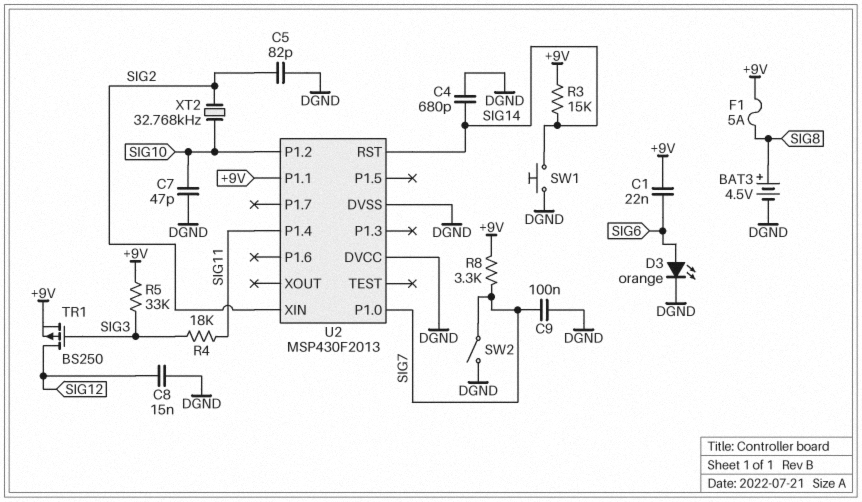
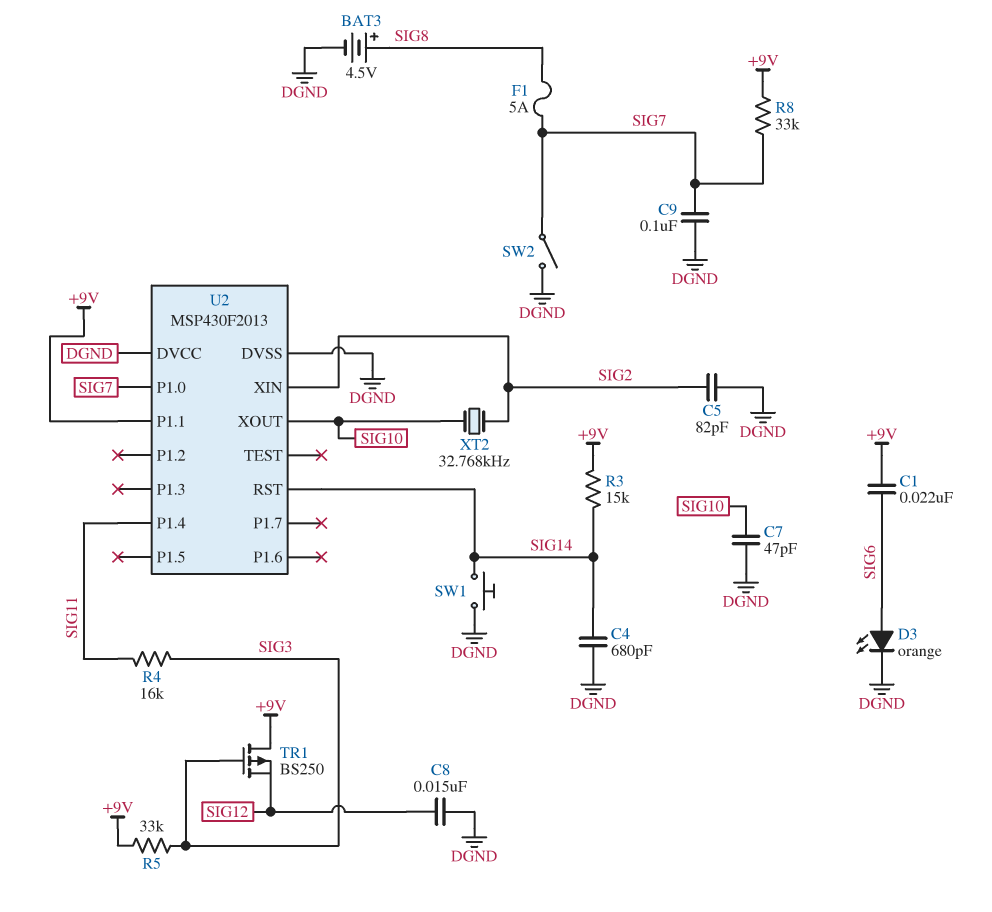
F1: 5A (+9V, SIG8) -> 5A (SIG7, SIG8)
R4: 18k (SIG3, SIG11) -> 16k (SIG3, SIG11)
R8: 3.3k (+9V, SIG7) -> 33k (+9V, SIG7)
TR1: PMOS BS250 (G SIG3, D SIG12, S +9V) -> PMOS BS250 (G SIG3, D +9V, S SIG12)
U2 pin P1.2: SIG10 -> none
U2 pin XOUT: none -> SIG10

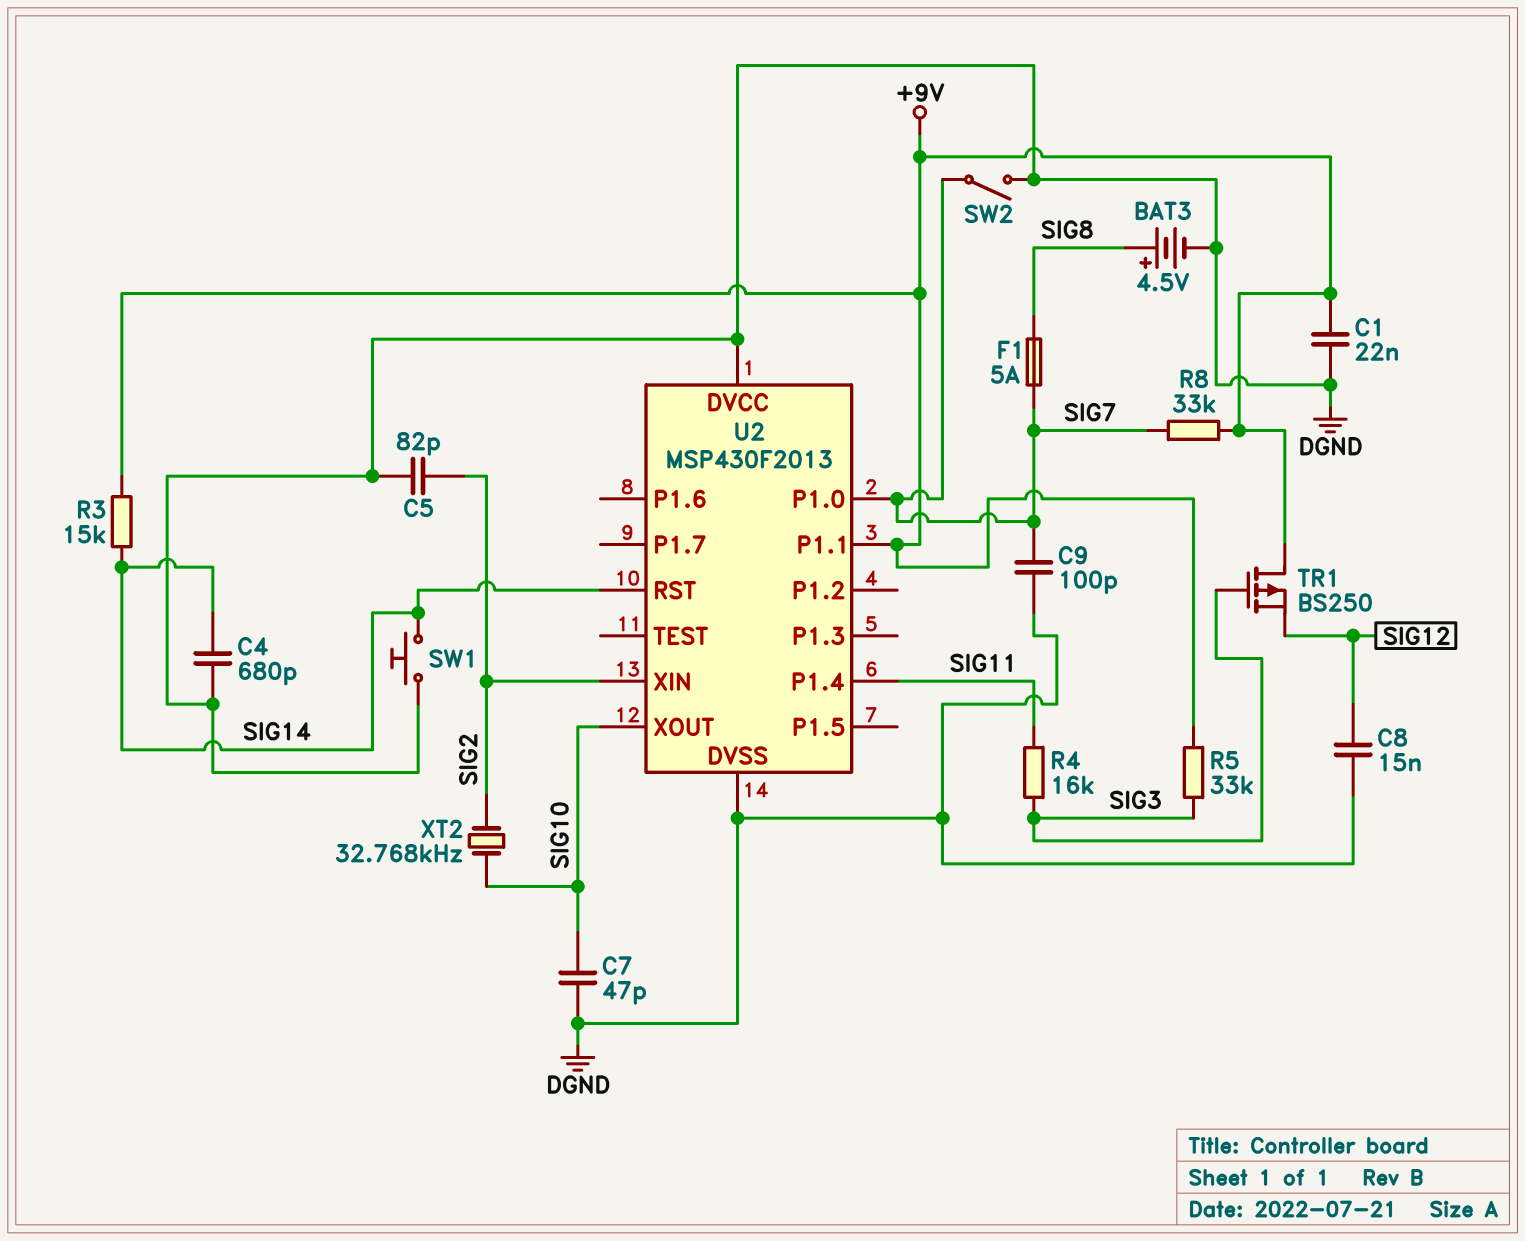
C1: 22nF (+9V, SIG6) -> 22nF (+9V, DGND)
C9: 100nF (DGND, SIG7) -> 100pF (DGND, SIG7)
D3: LED orange (A SIG6, K DGND) -> none

